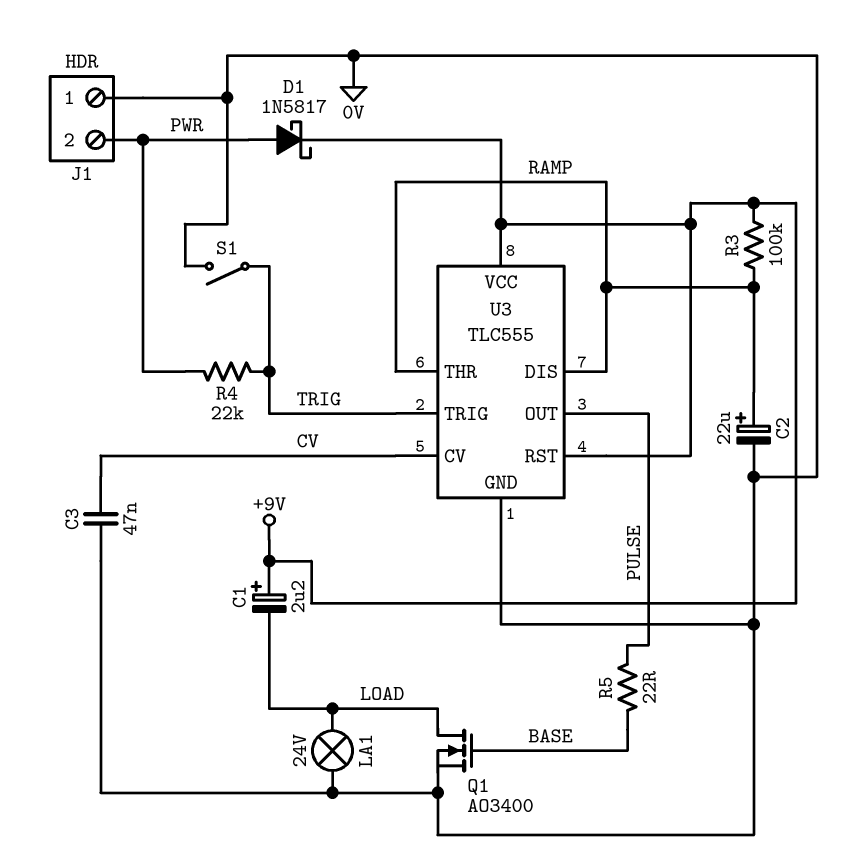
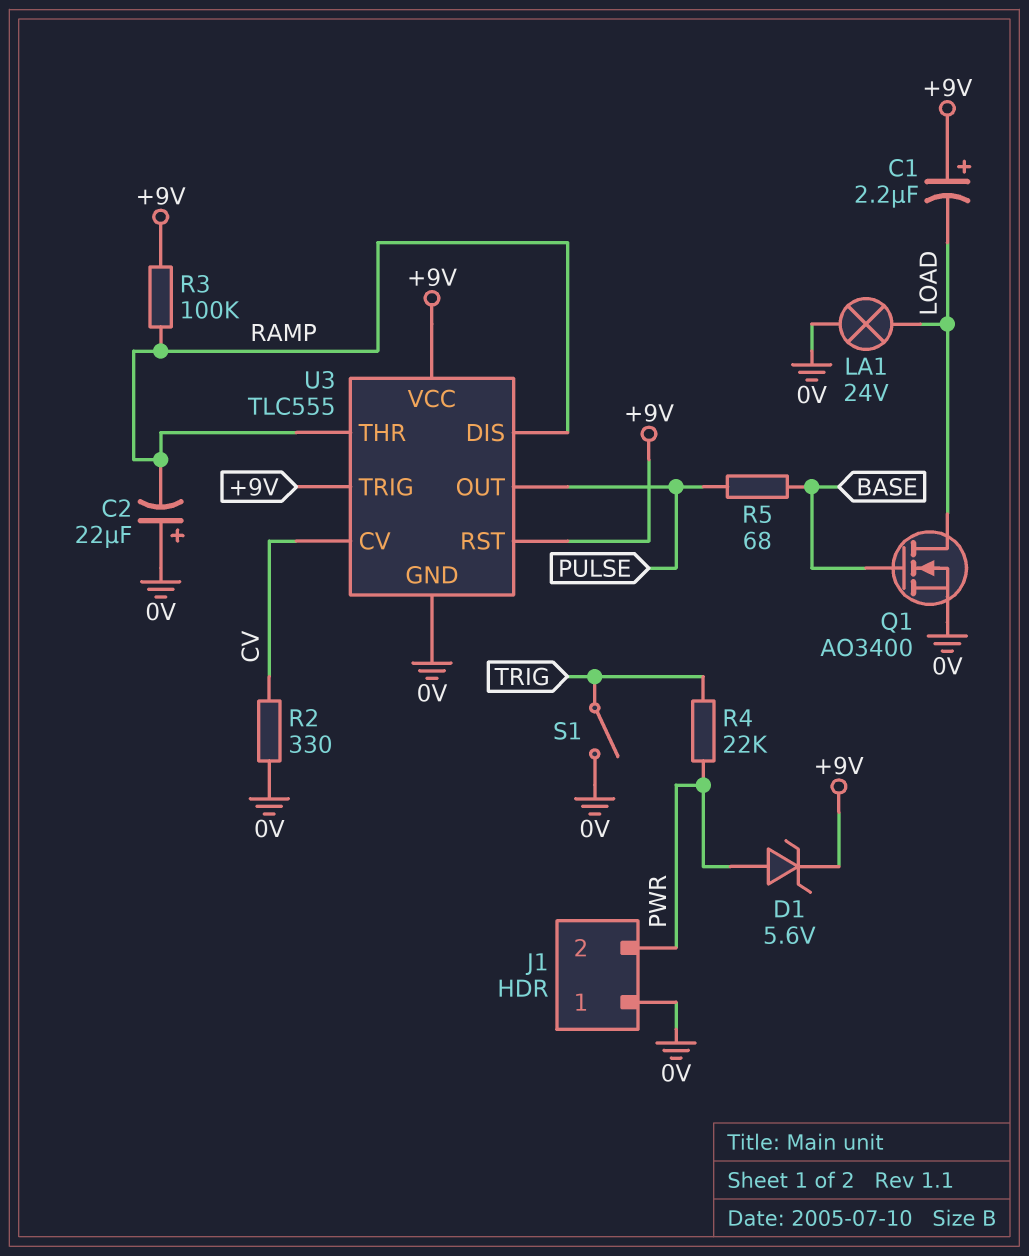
C2: 22uF (plus RAMP, minus 0V) -> 22uF (plus 0V, minus RAMP)
C3: 47nF (0V, CV) -> none
D1: schottky 1N5817 (A PWR, K +9V) -> zener 5.6V (A PWR, K +9V)
R2: none -> 330 (0V, CV)
R5: 22 (BASE, PULSE) -> 68 (BASE, PULSE)
U3 pin TRIG: TRIG -> +9V

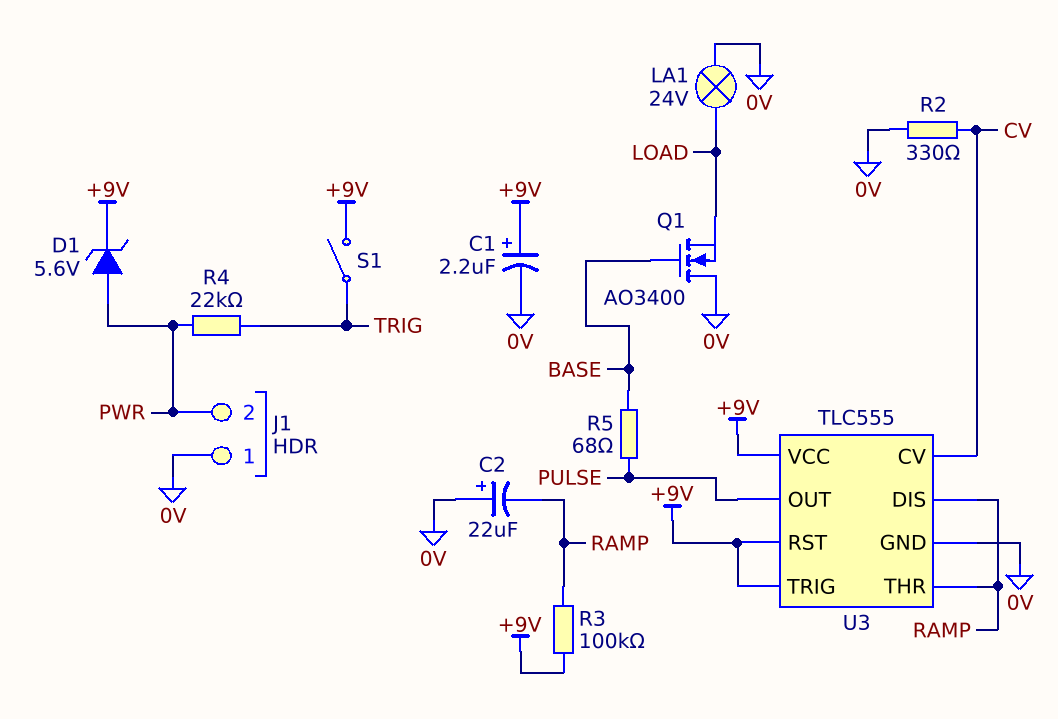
C1: 2.2uF (plus +9V, minus LOAD) -> 2.2uF (plus +9V, minus 0V)
Q1: NMOS AO3400 (G BASE, D LOAD, S 0V) -> NMOS AO3400 (G BASE, D 0V, S LOAD)
S1: switch (0V, TRIG) -> switch (+9V, TRIG)

